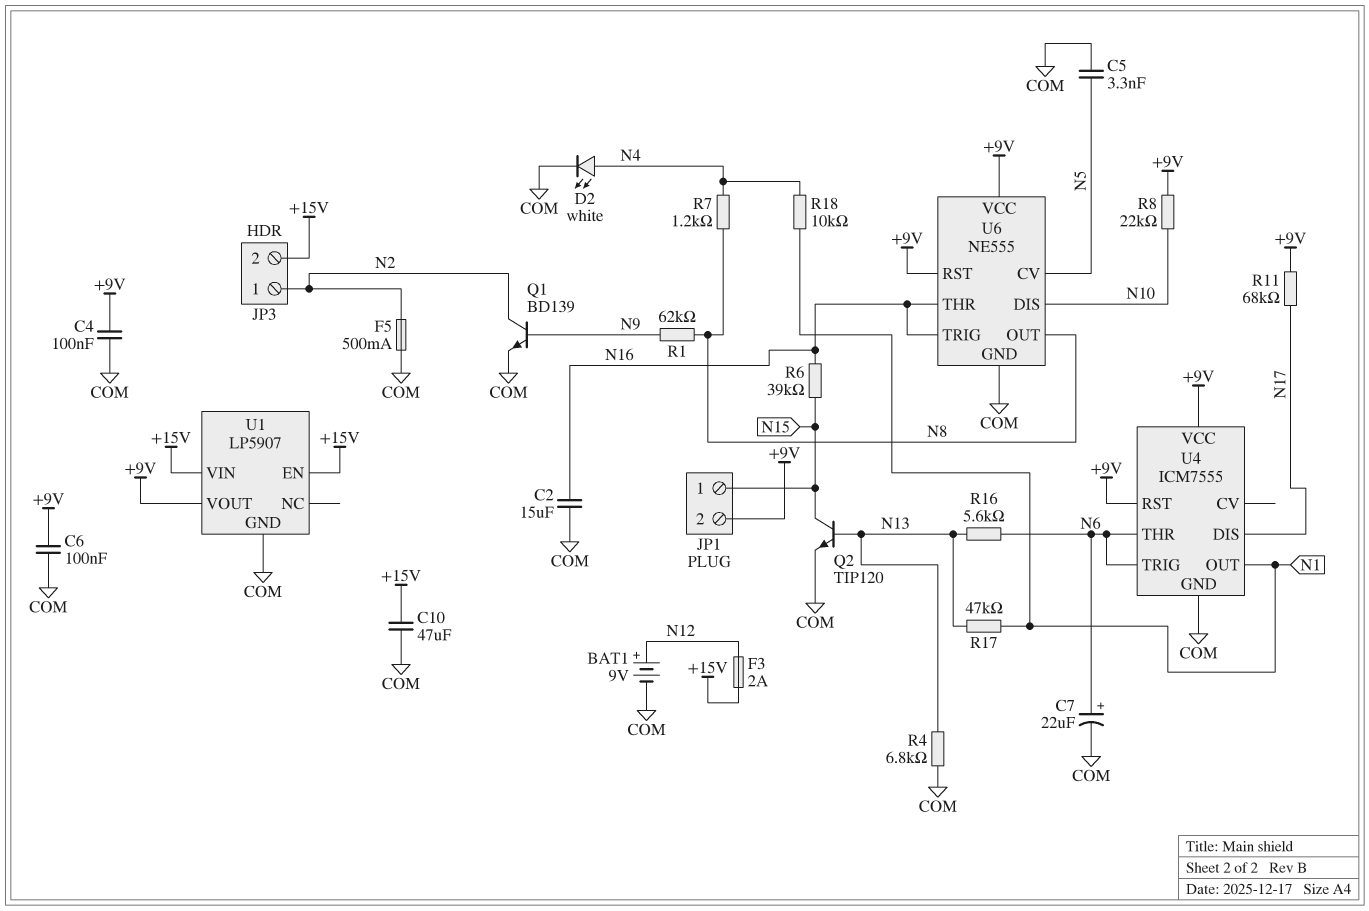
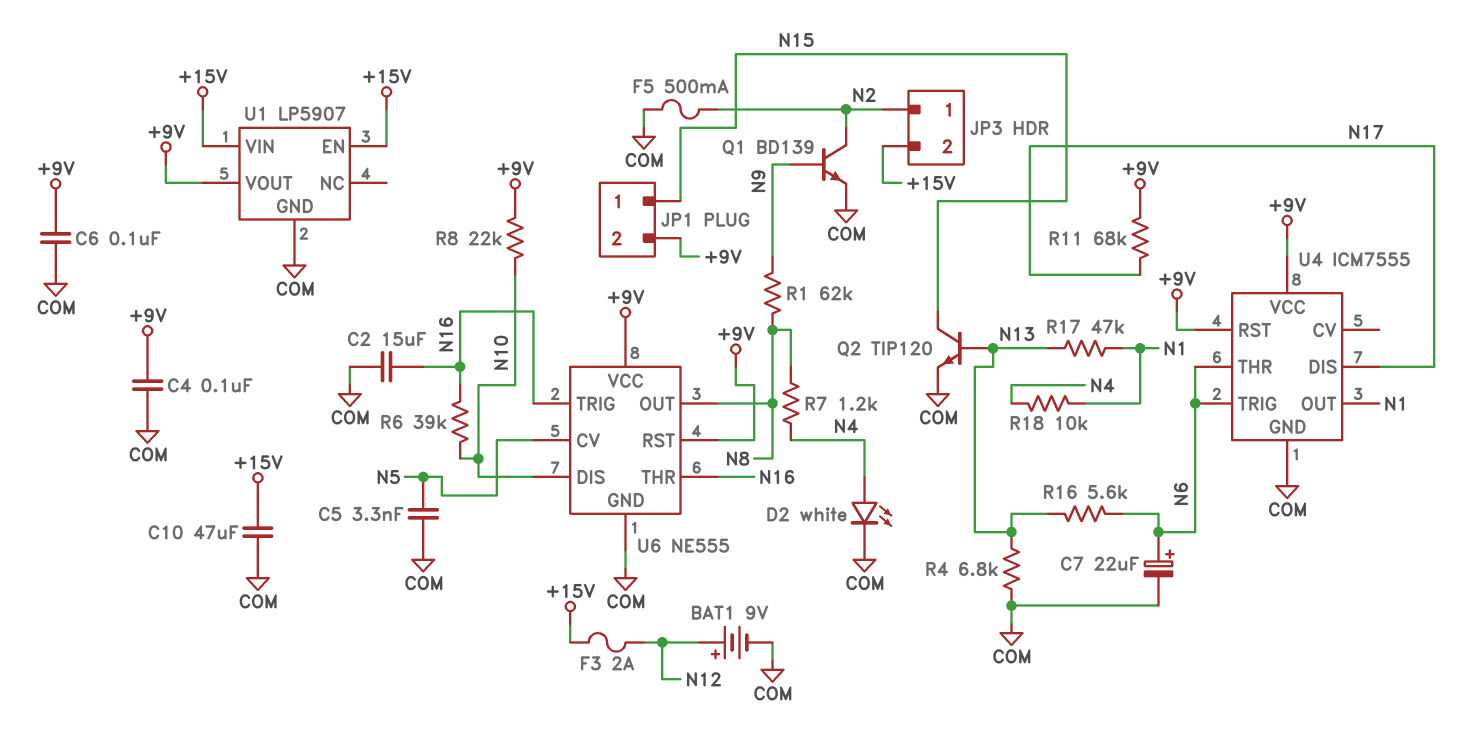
R6: 39k (N15, N16) -> 39k (N10, N16)

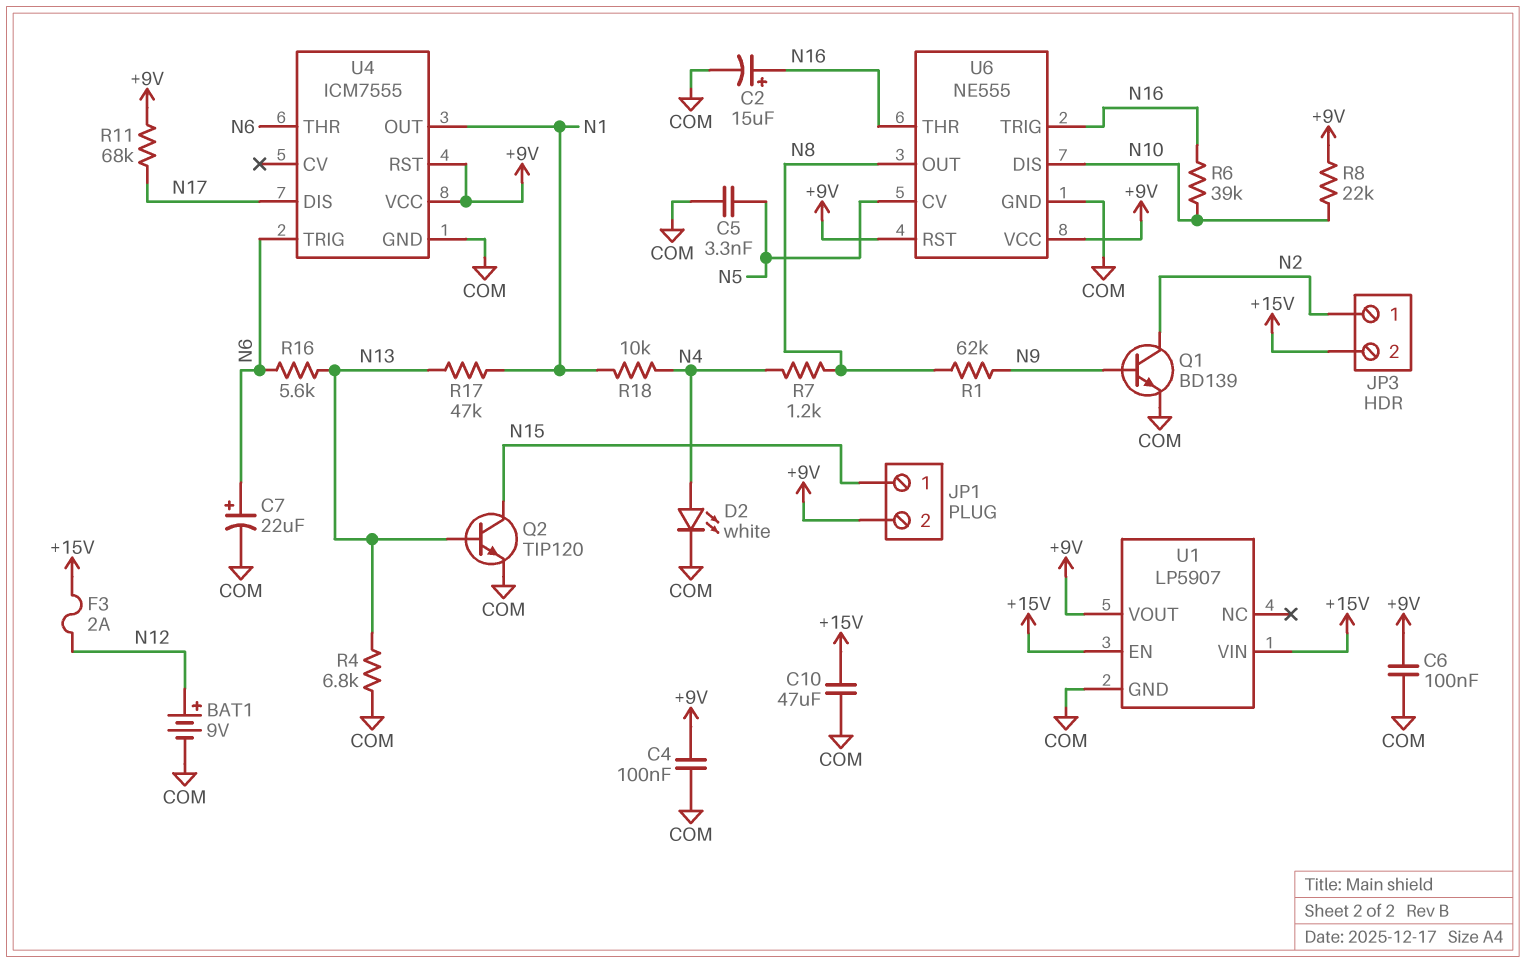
C2: 15uF (COM, N16) -> 15uF (plus N16, minus COM)
F5: 500mA (COM, N2) -> none

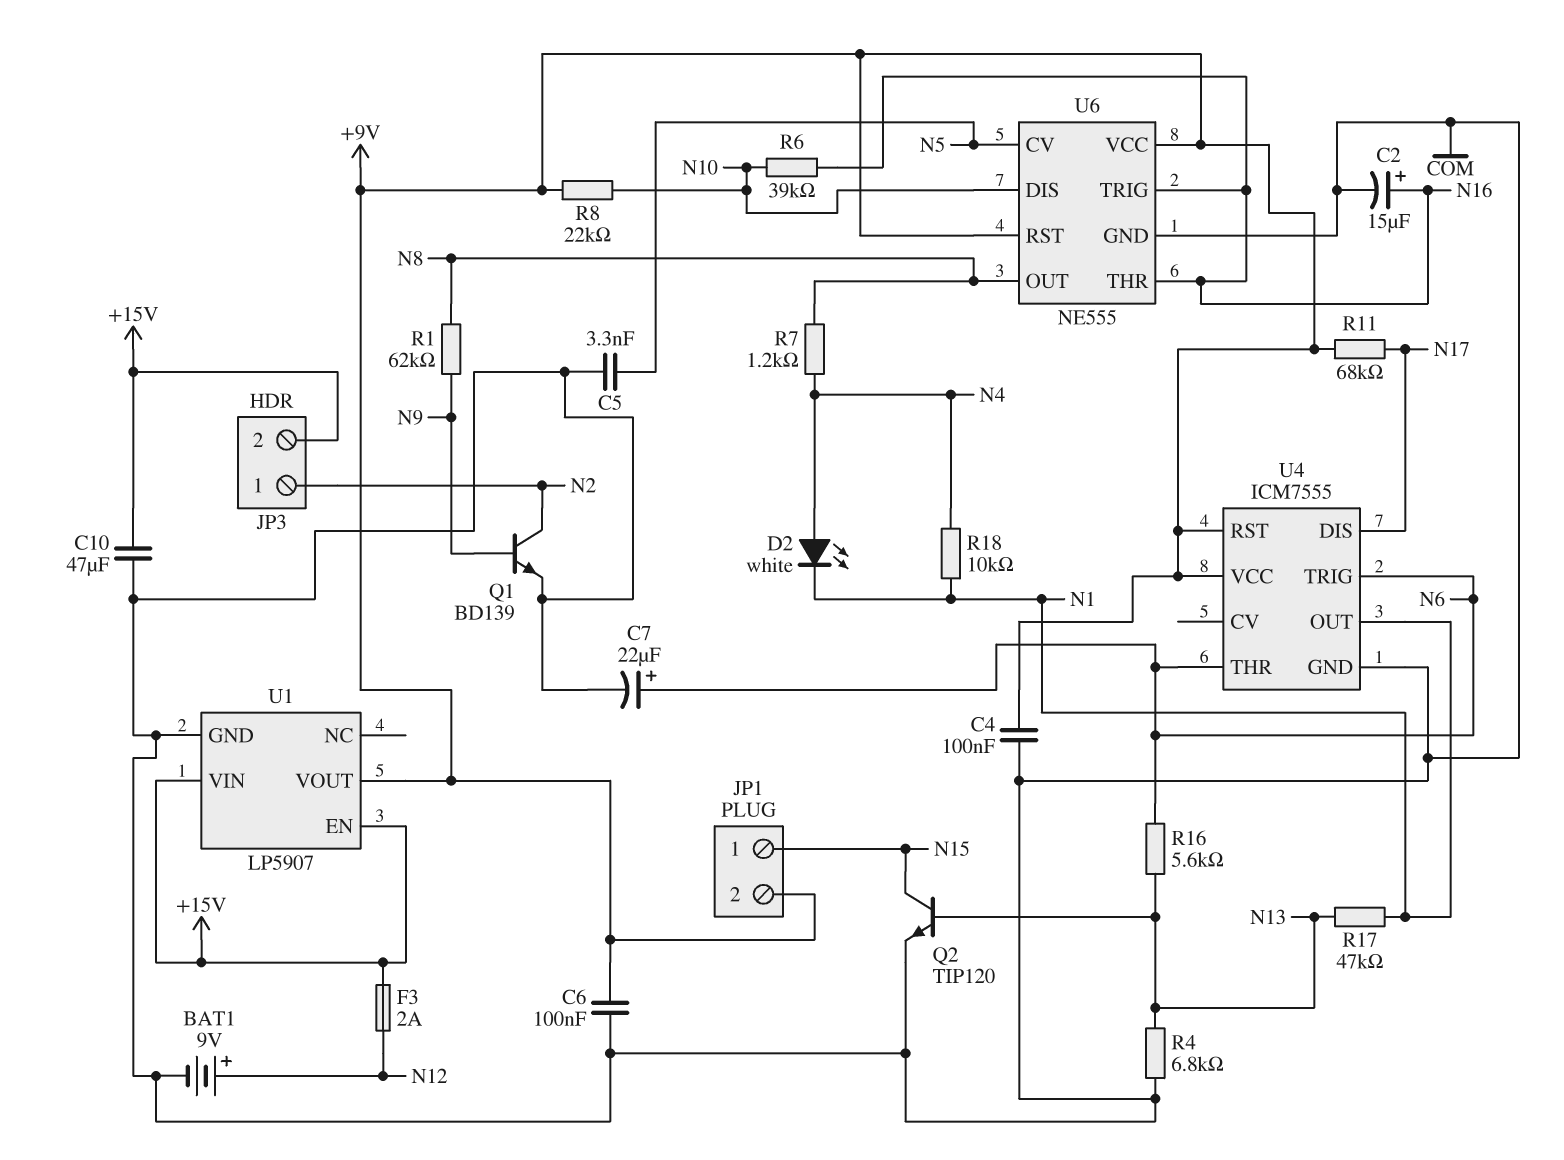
D2: LED white (A N4, K COM) -> LED white (A N4, K N1)

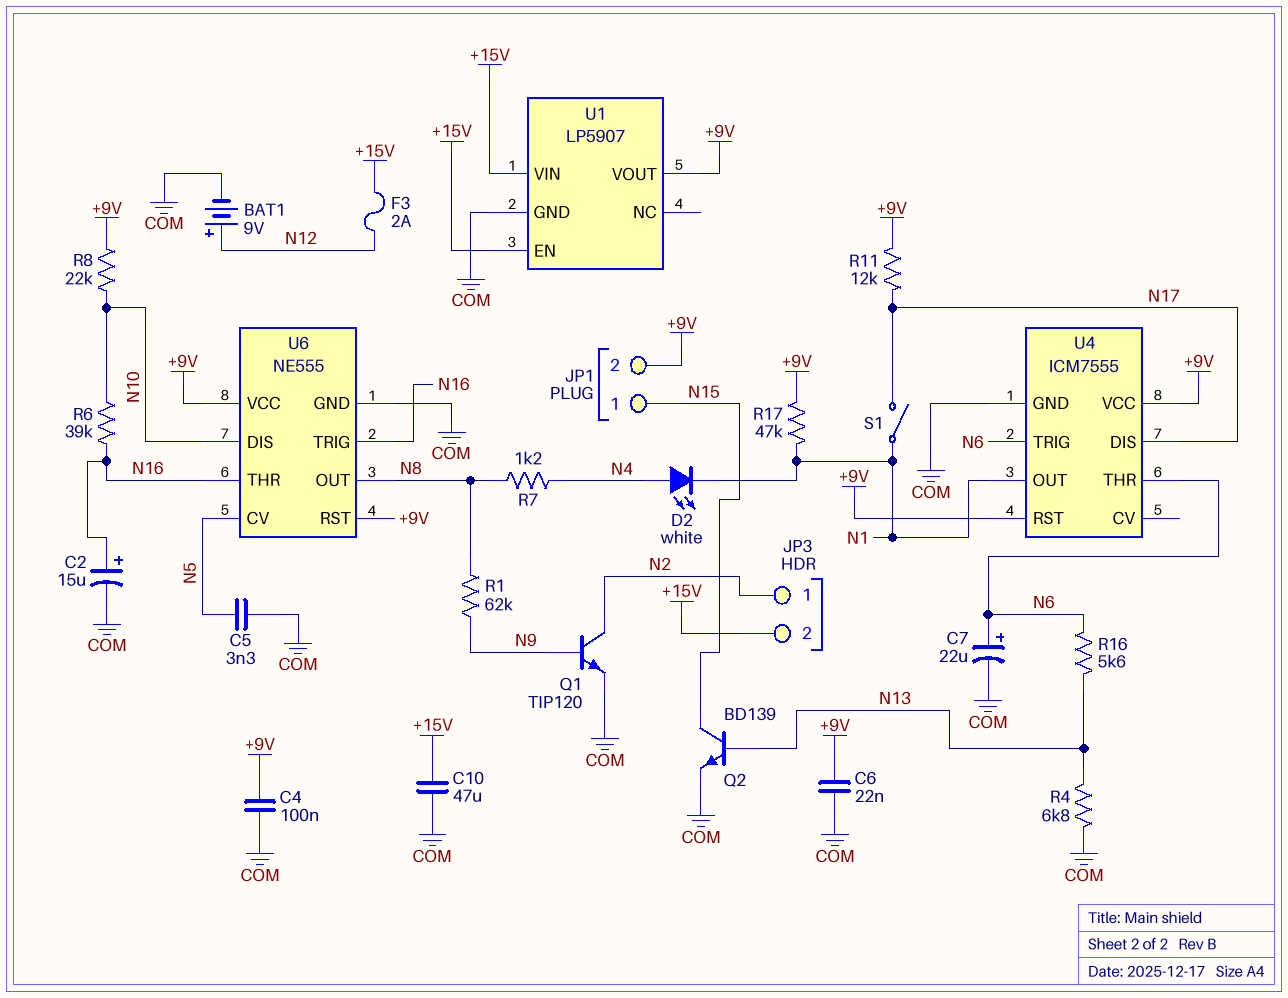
C6: 100nF (+9V, COM) -> 22nF (+9V, COM)
Q1: NPN BD139 (B N9, C N2, E COM) -> NPN TIP120 (B N9, C N2, E COM)
Q2: NPN TIP120 (B N13, C N15, E COM) -> NPN BD139 (B N13, C N15, E COM)
R11: 68k (+9V, N17) -> 12k (+9V, N17)
R17: 47k (N1, N13) -> 47k (+9V, N1)
R18: 10k (N1, N4) -> none
S1: none -> switch (N1, N17)

